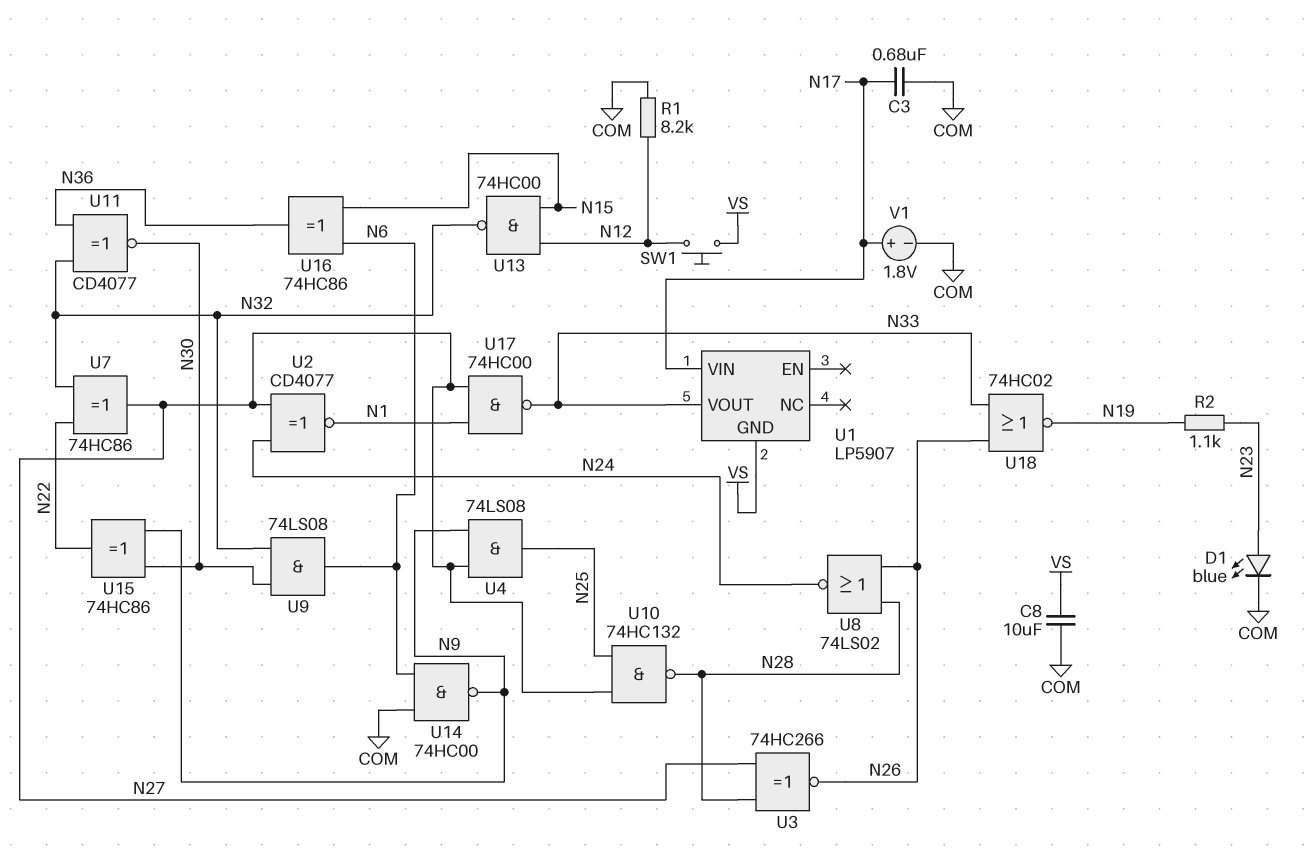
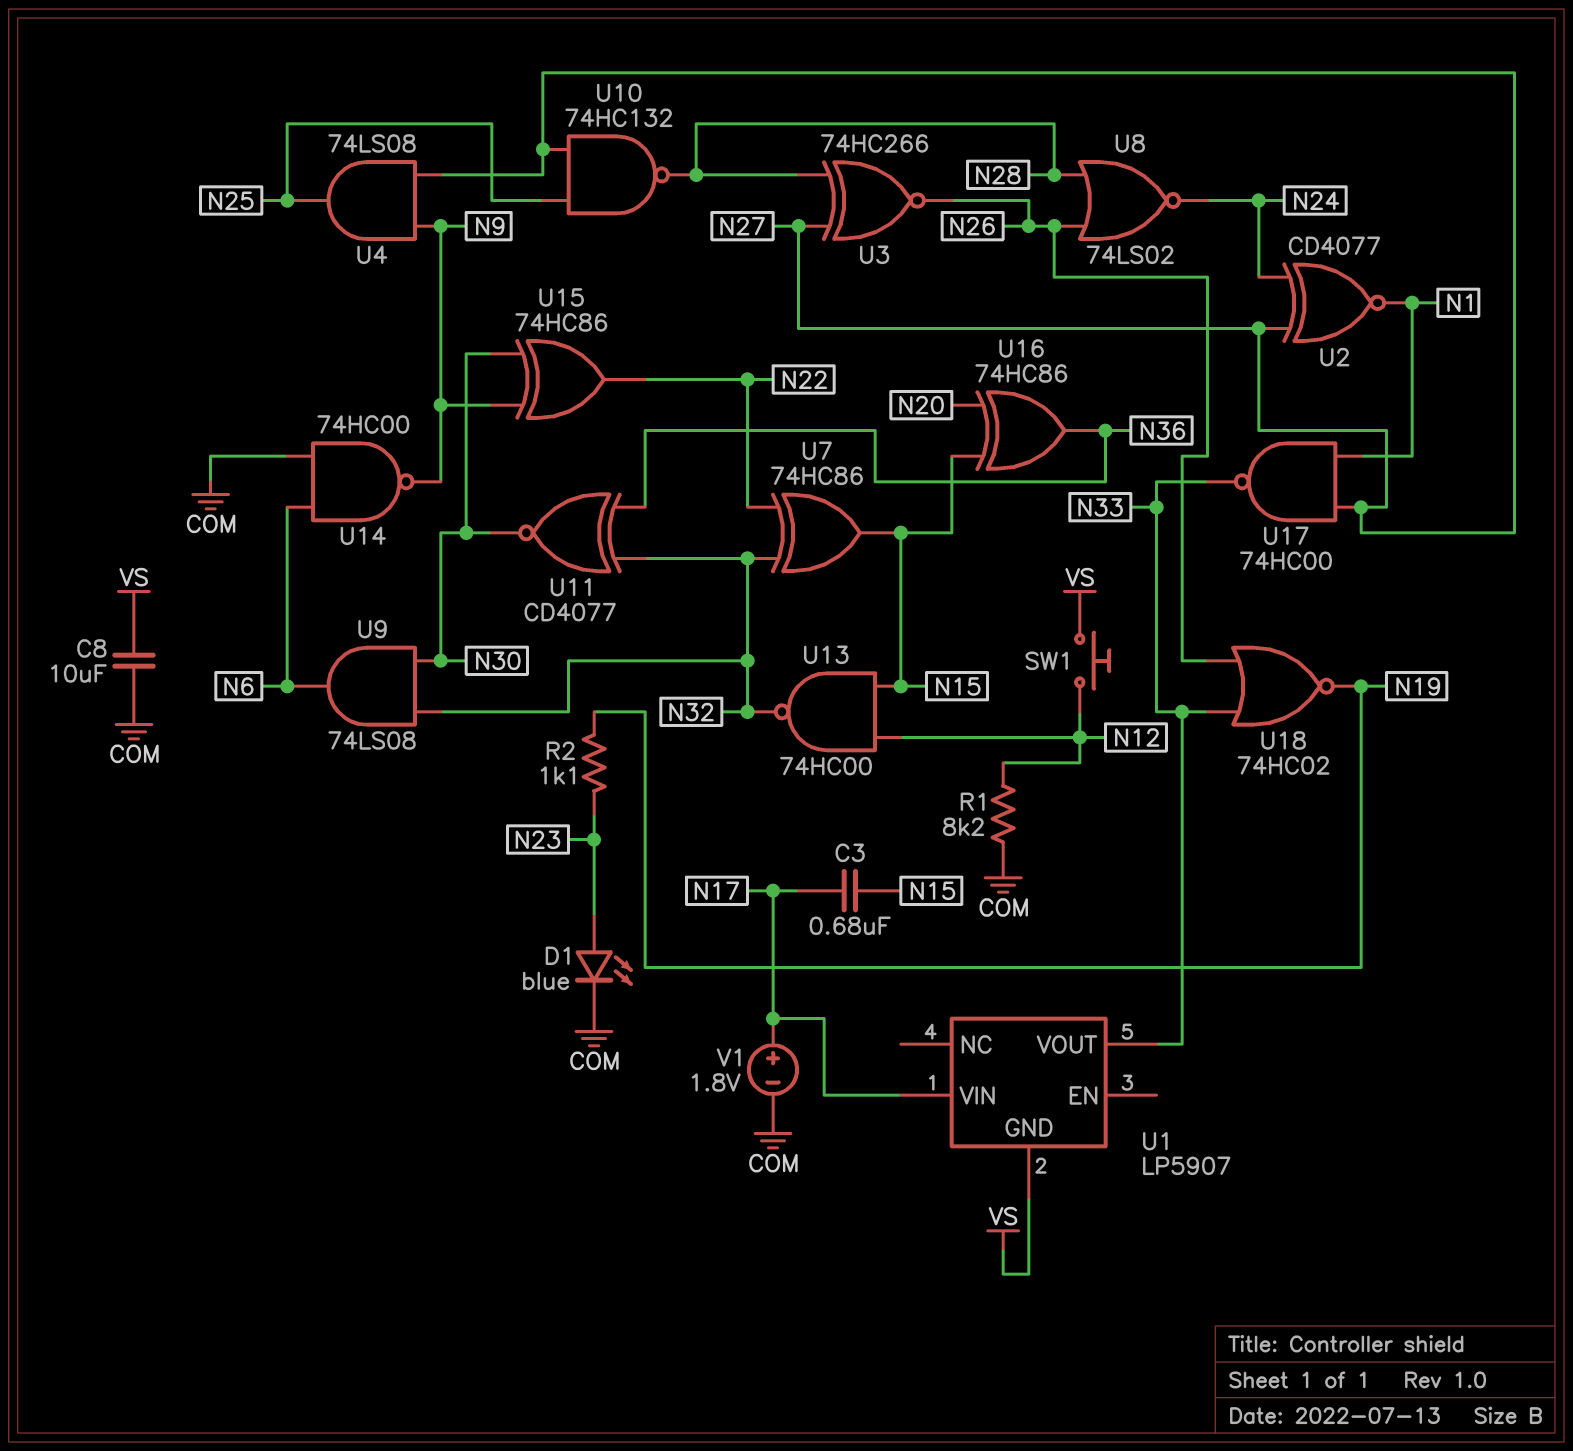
C3: 680nF (COM, N17) -> 680nF (N15, N17)
U7: XOR 74HC86 (in N22, in N32, out N27) -> XOR 74HC86 (in N22, in N32, out N15)
U16: XOR 74HC86 (in N6, in N15, out N36) -> XOR 74HC86 (in N15, in N20, out N36)

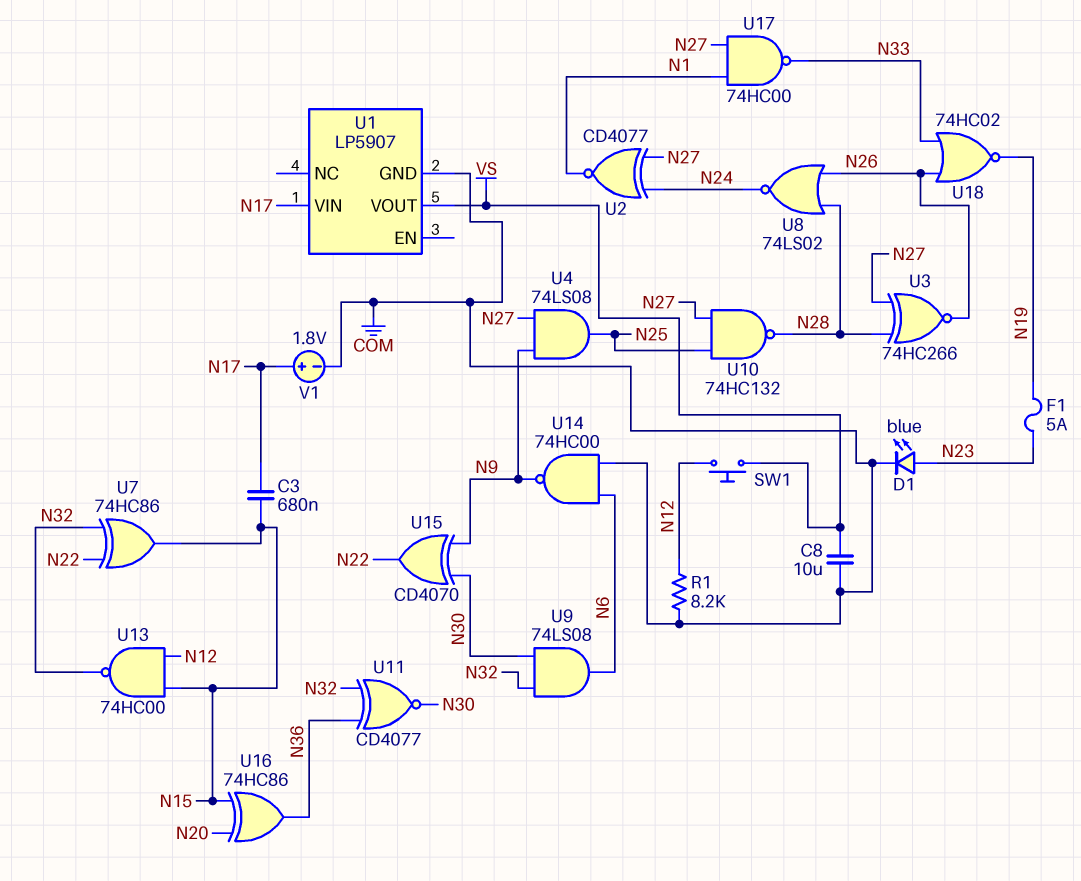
F1: none -> 5A (N19, N23)
R2: 1.1k (N19, N23) -> none
U1 pin GND: VS -> COM
U1 pin VOUT: N33 -> VS
U15: XOR 74HC86 (in N9, in N30, out N22) -> XOR CD4070 (in N9, in N30, out N22)

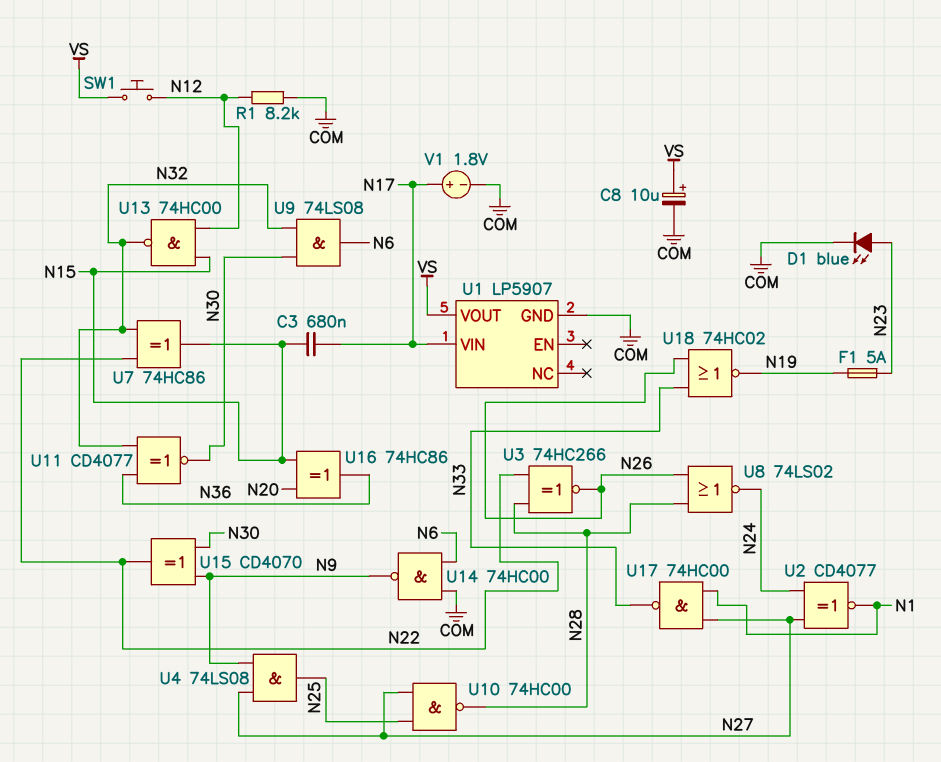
C8: 10uF (COM, VS) -> 10uF (plus VS, minus COM)
U3: XNOR 74HC266 (in N27, in N28, out N26) -> XNOR 74HC266 (in N22, in N28, out N26)
U10: NAND 74HC132 (in N25, in N27, out N28) -> NAND 74HC00 (in N25, in N27, out N28)

